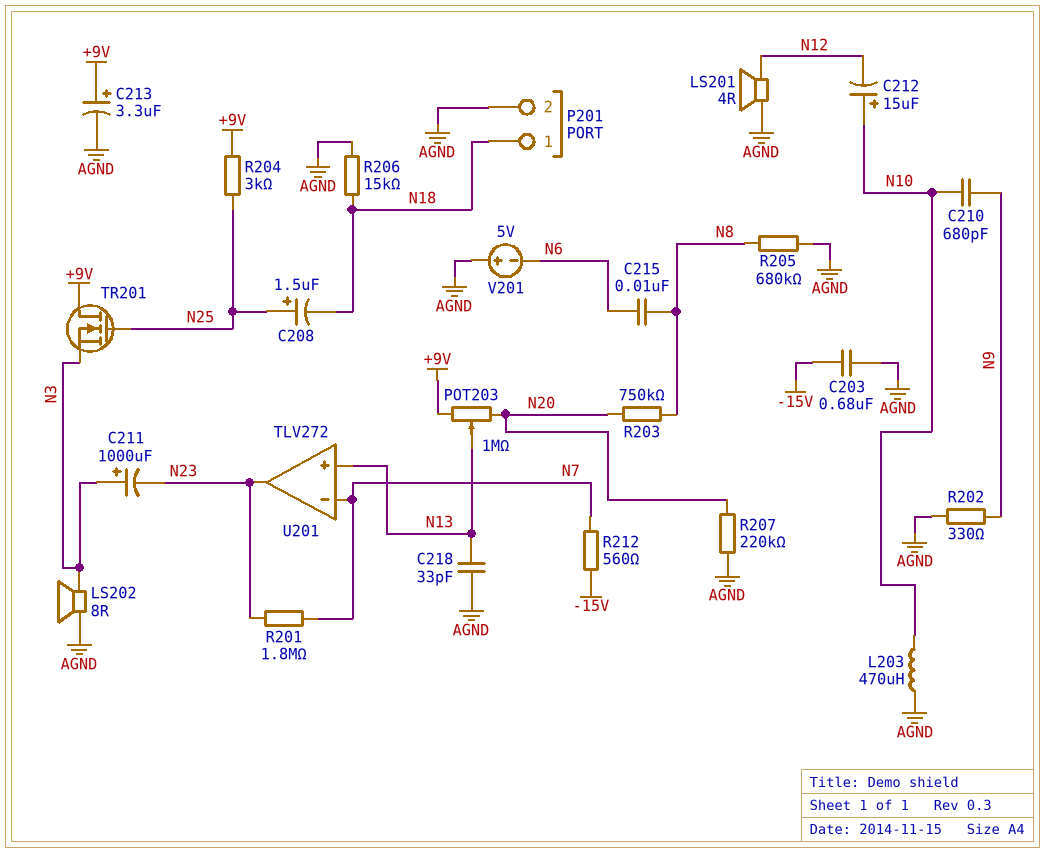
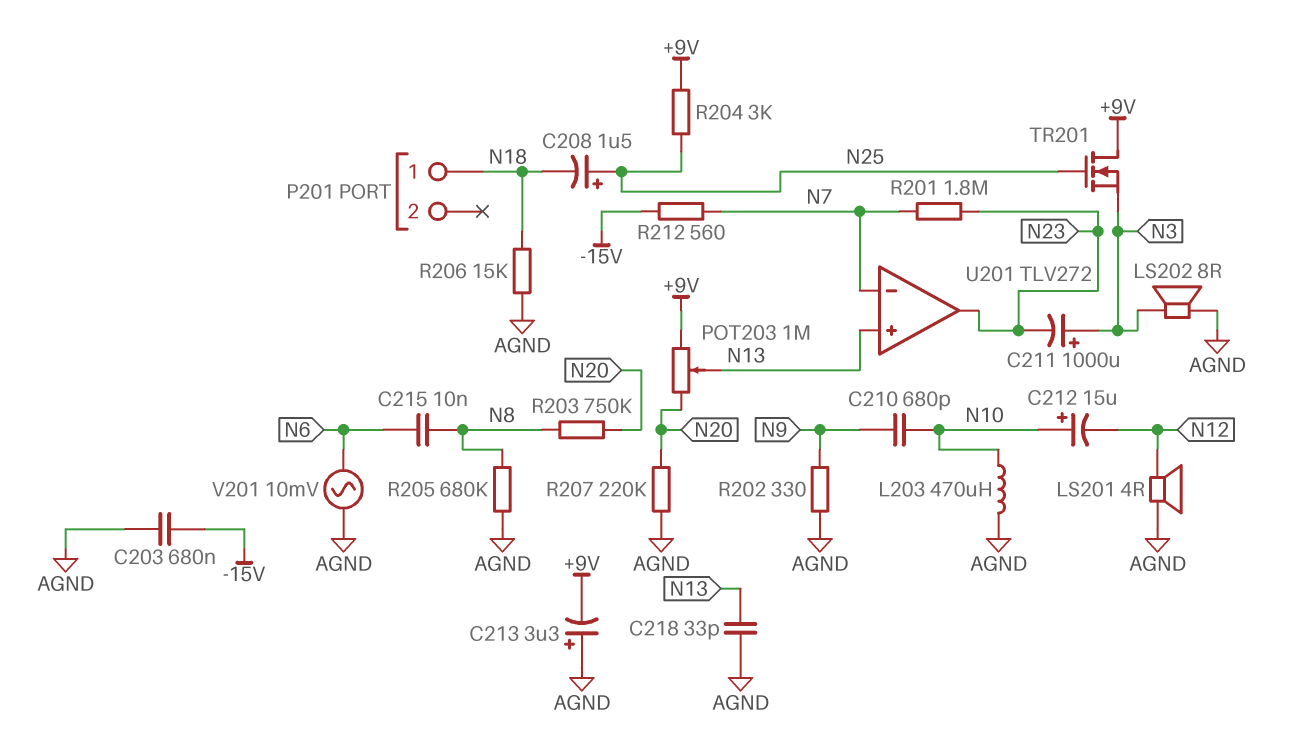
C213: 3.3uF (plus +9V, minus AGND) -> 3.3uF (plus AGND, minus +9V)
P201 pin 2: AGND -> none
V201: 5V (plus AGND, minus N6) -> AC 10mV (AGND, N6)

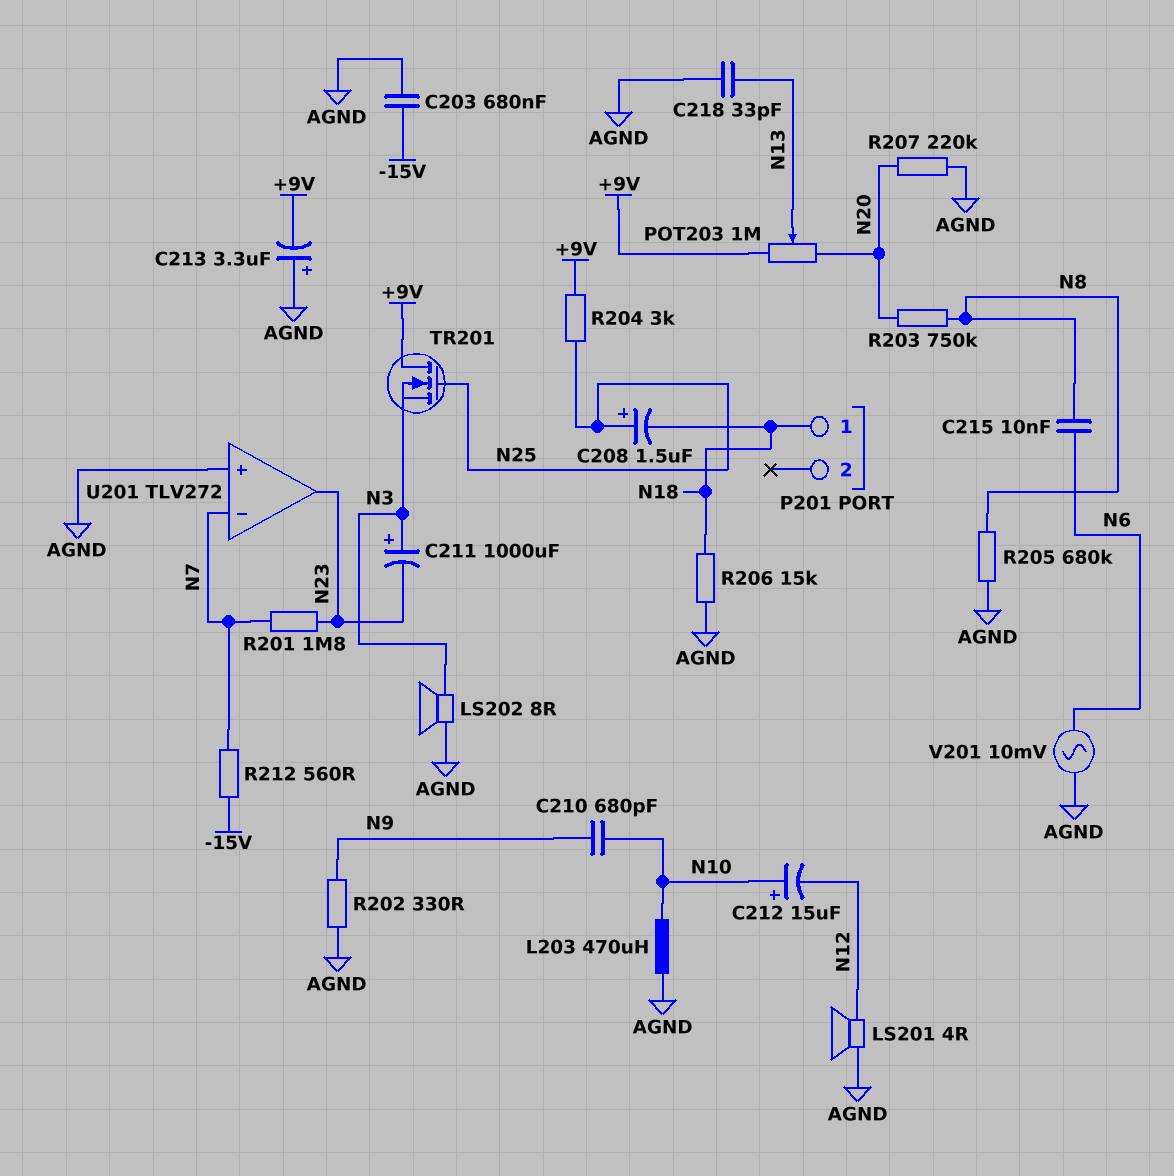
U201 pin in+: N13 -> AGND

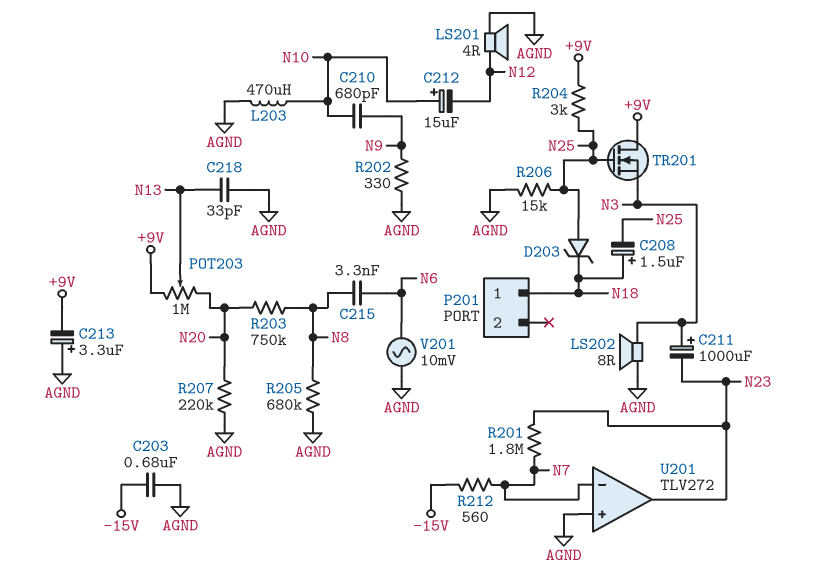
C208: 1.5uF (plus N25, minus N18) -> 1.5uF (plus N18, minus N25)
C215: 10nF (N6, N8) -> 3.3nF (N6, N8)
D203: none -> zener (A N25, K N18)
R206: 15k (AGND, N18) -> 15k (AGND, N25)

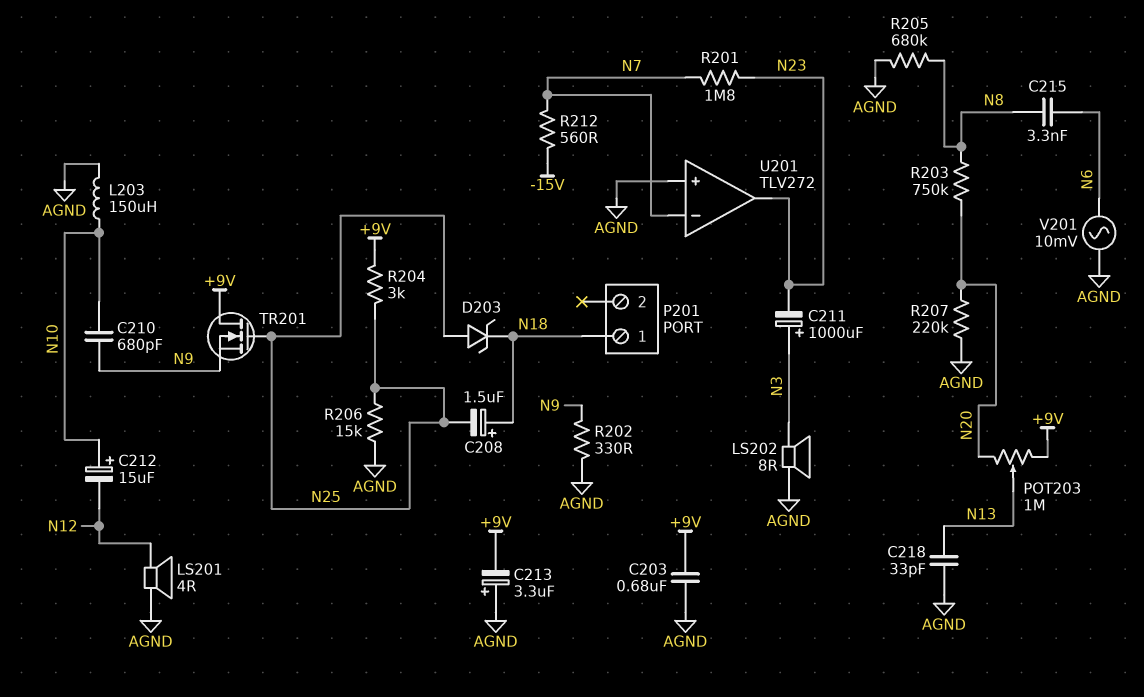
C203: 680nF (-15V, AGND) -> 680nF (+9V, AGND)
L203: 470uH (AGND, N10) -> 150uH (AGND, N10)
TR201: NMOS (G N25, D +9V, S N3) -> NMOS (G N25, D +9V, S N9)

